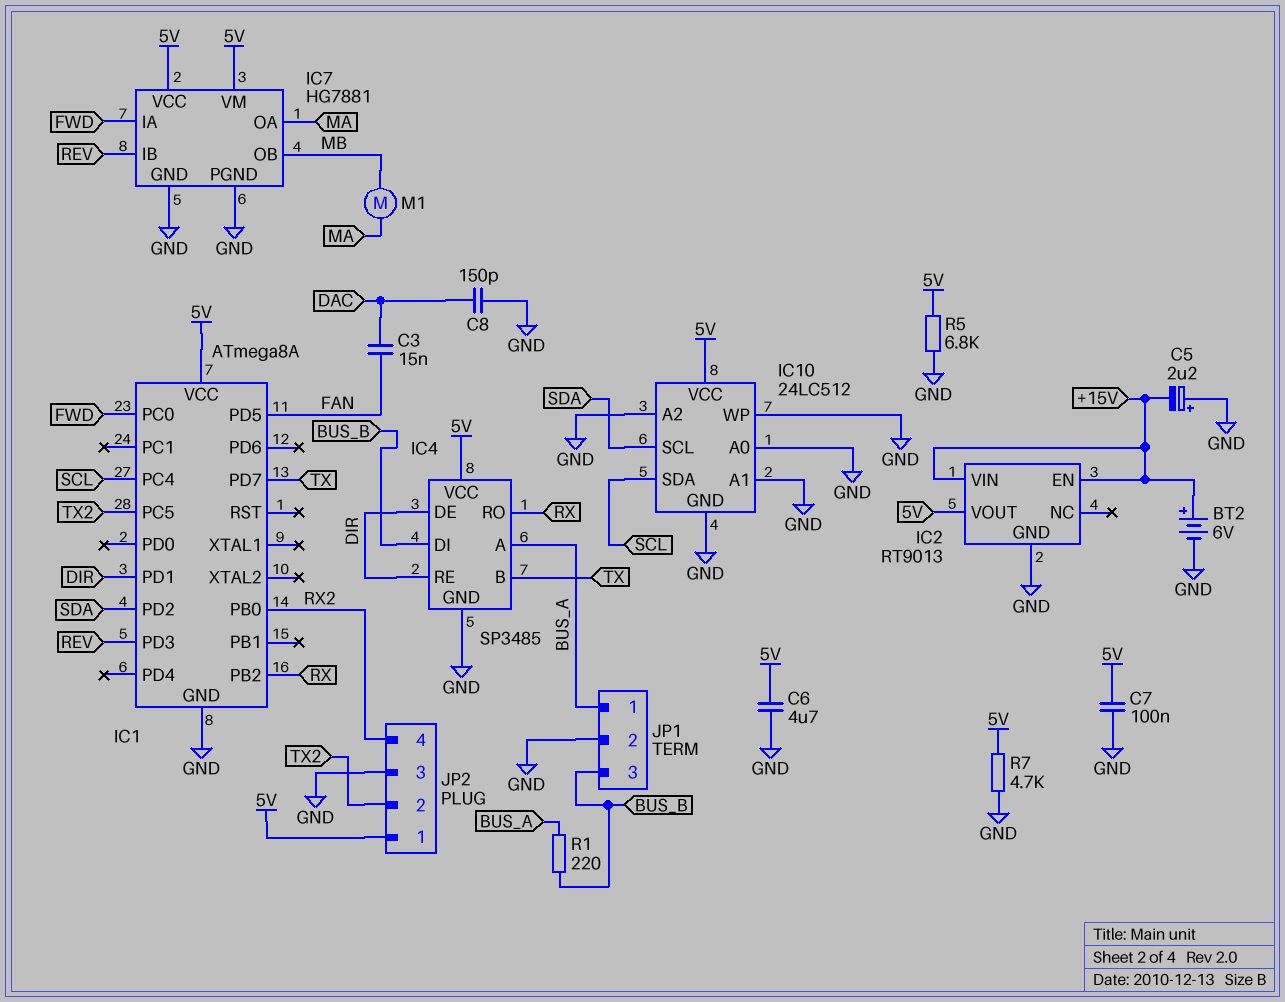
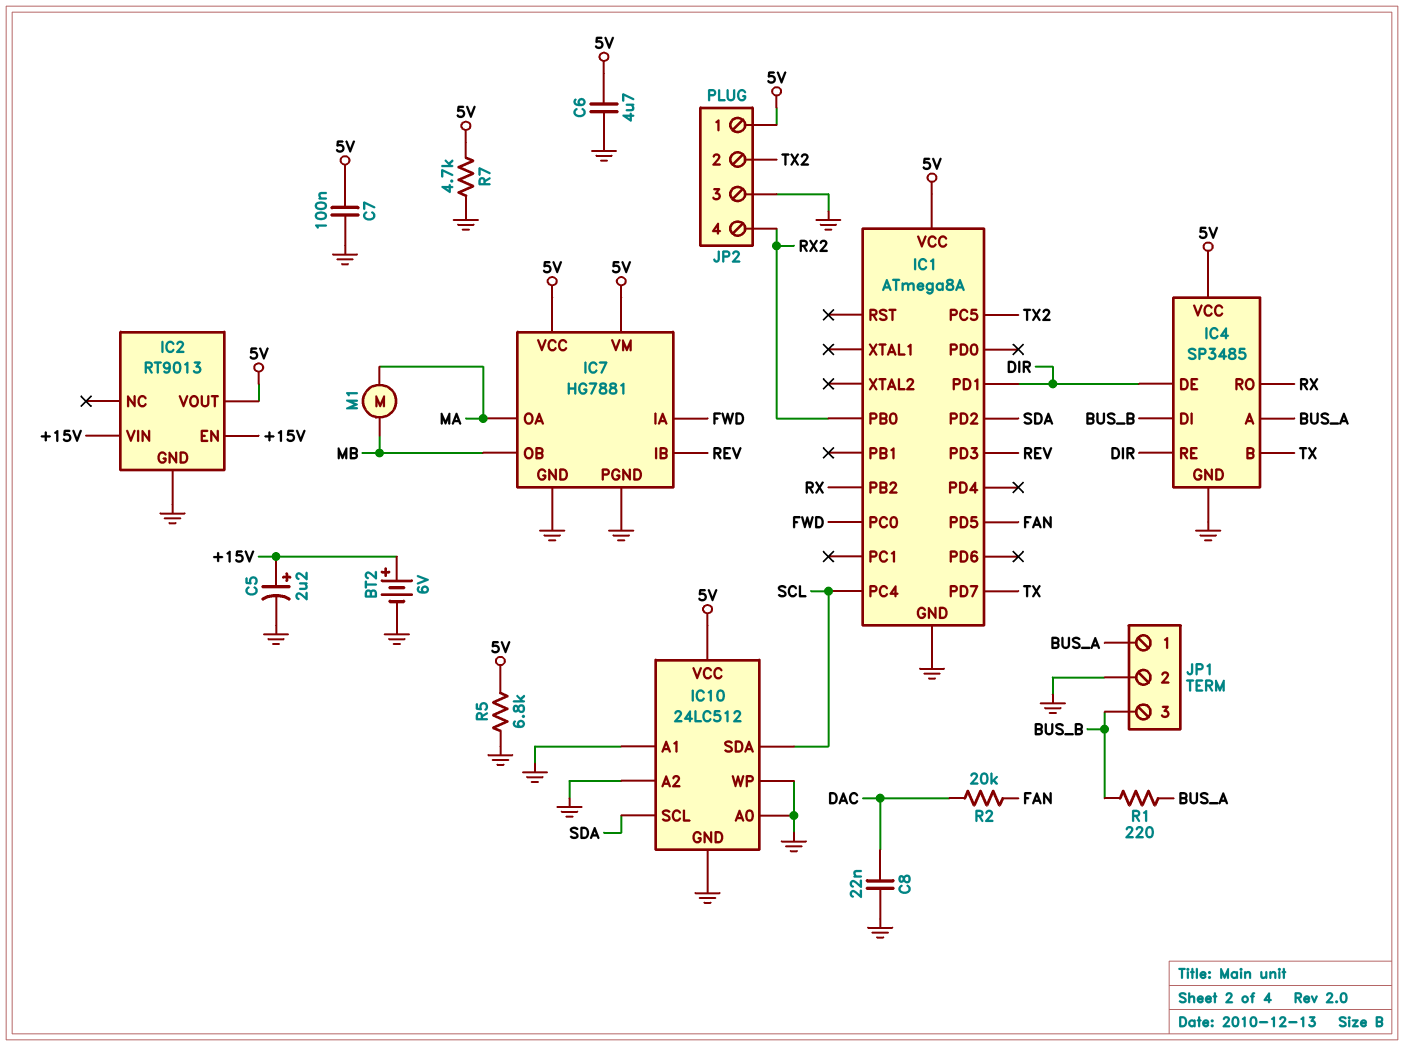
C3: 15nF (DAC, FAN) -> none
C5: 2.2uF (plus GND, minus +15V) -> 2.2uF (plus +15V, minus GND)
C8: 150pF (DAC, GND) -> 22nF (DAC, GND)
R2: none -> 20k (DAC, FAN)

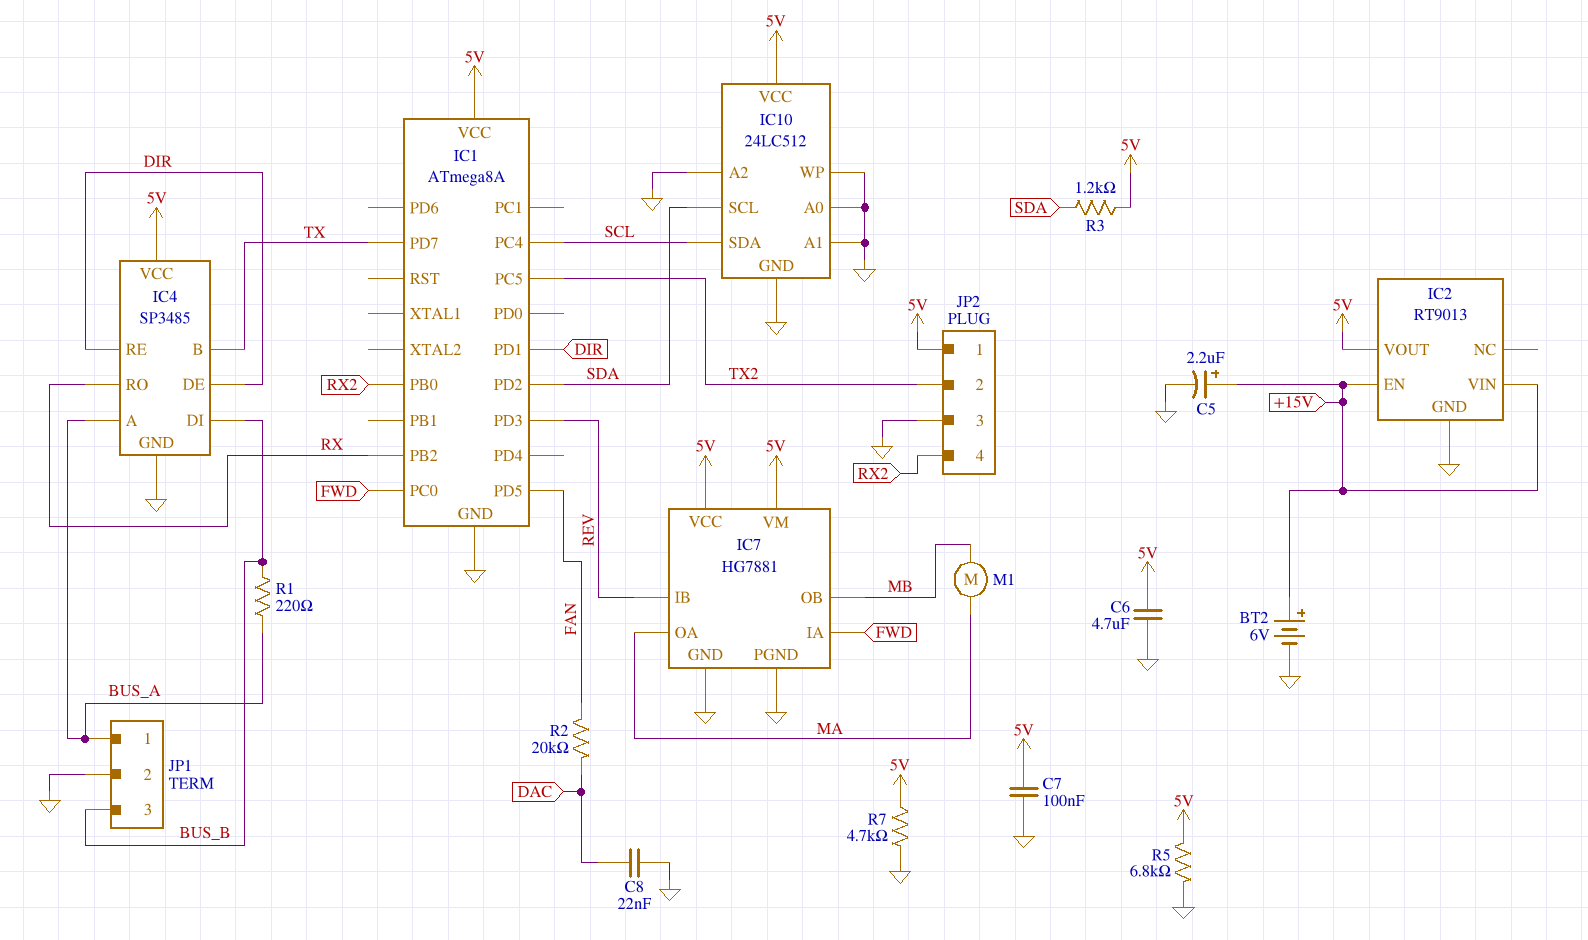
R3: none -> 1.2k (5V, SDA)

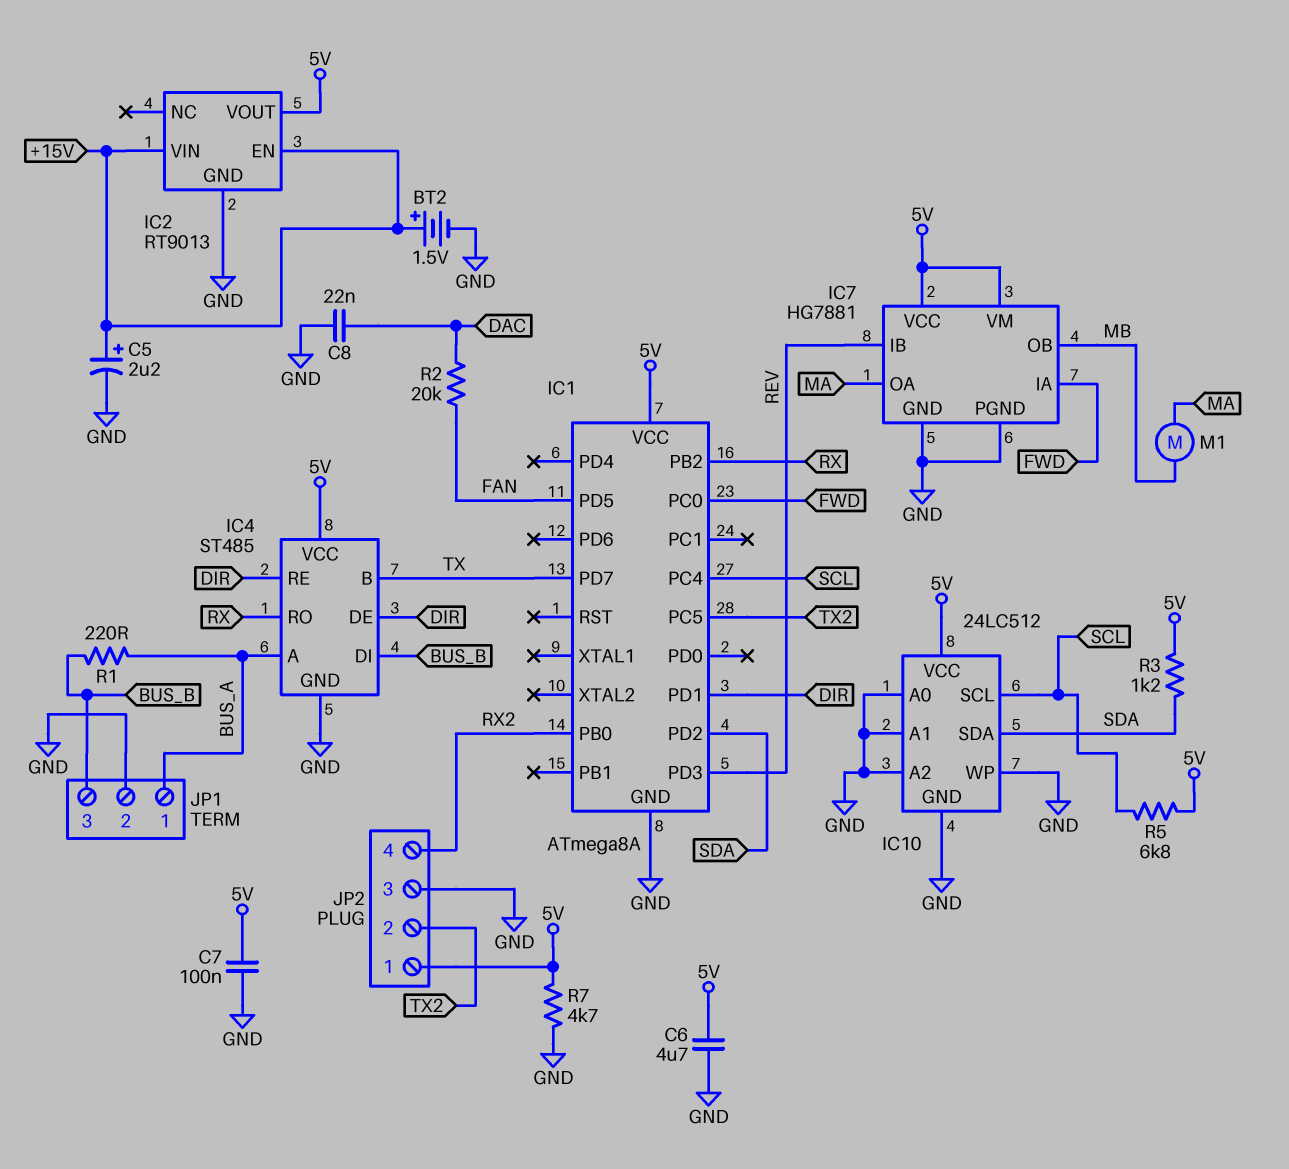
BT2: 6V (plus +15V, minus GND) -> 1.5V (plus +15V, minus GND)
IC4: SP3485 -> ST485
IC10 pin SCL: SDA -> SCL
IC10 pin SDA: SCL -> SDA
R5: 6.8k (5V, GND) -> 6.8k (5V, SCL)

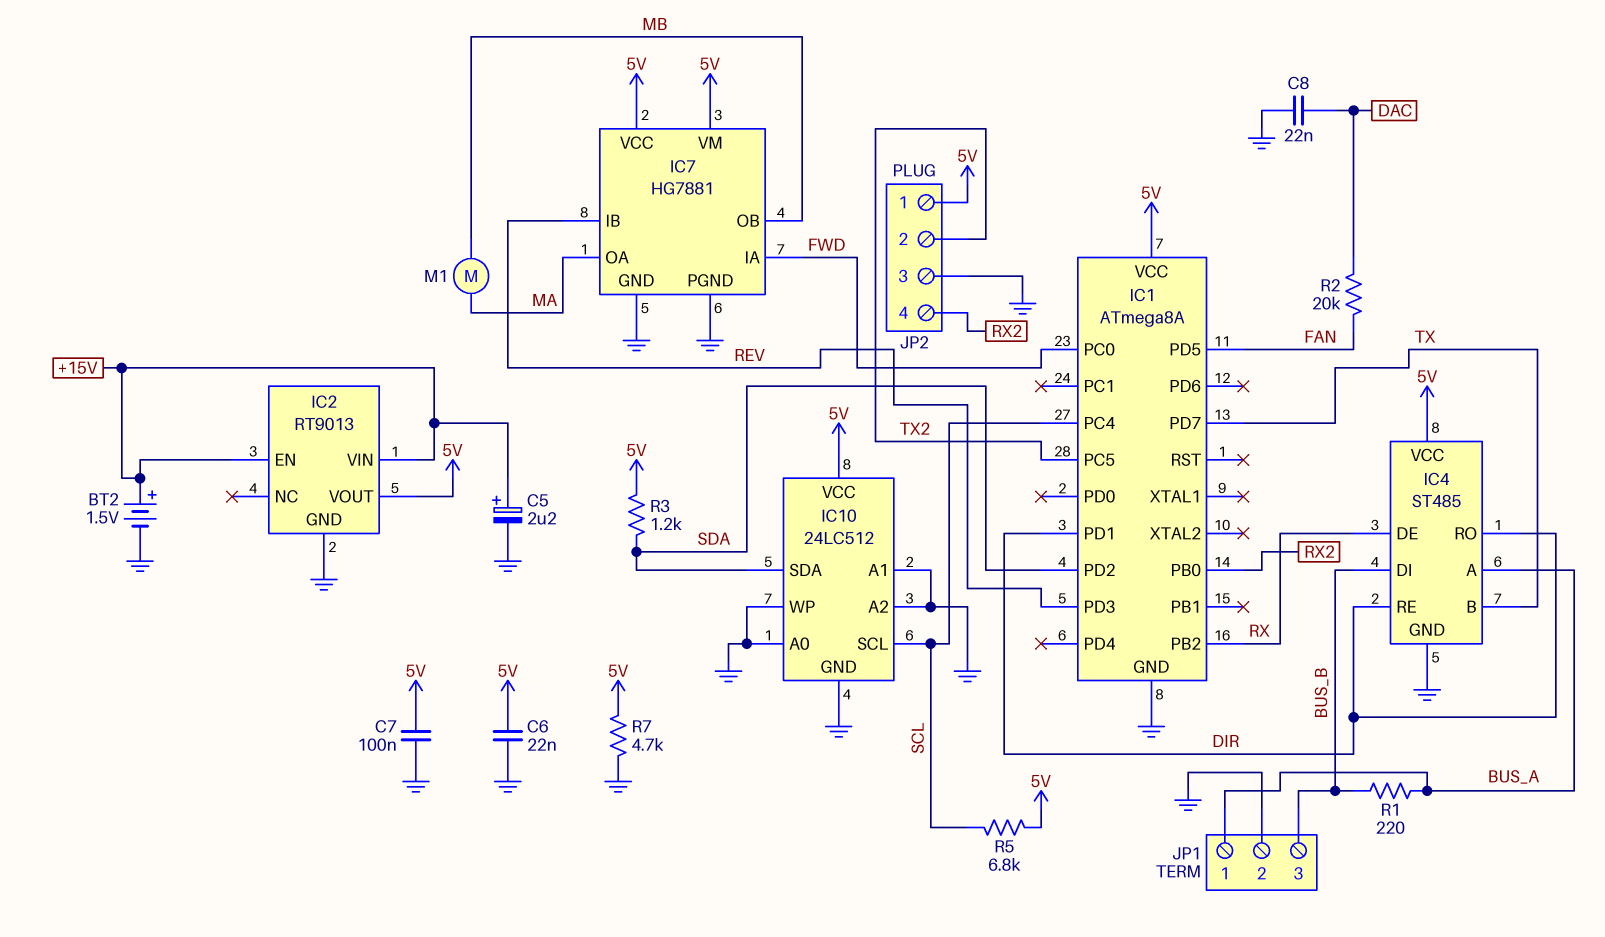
C6: 4.7uF (5V, GND) -> 22nF (5V, GND)
IC4 pin DE: DIR -> RX
IC4 pin RO: RX -> DIR

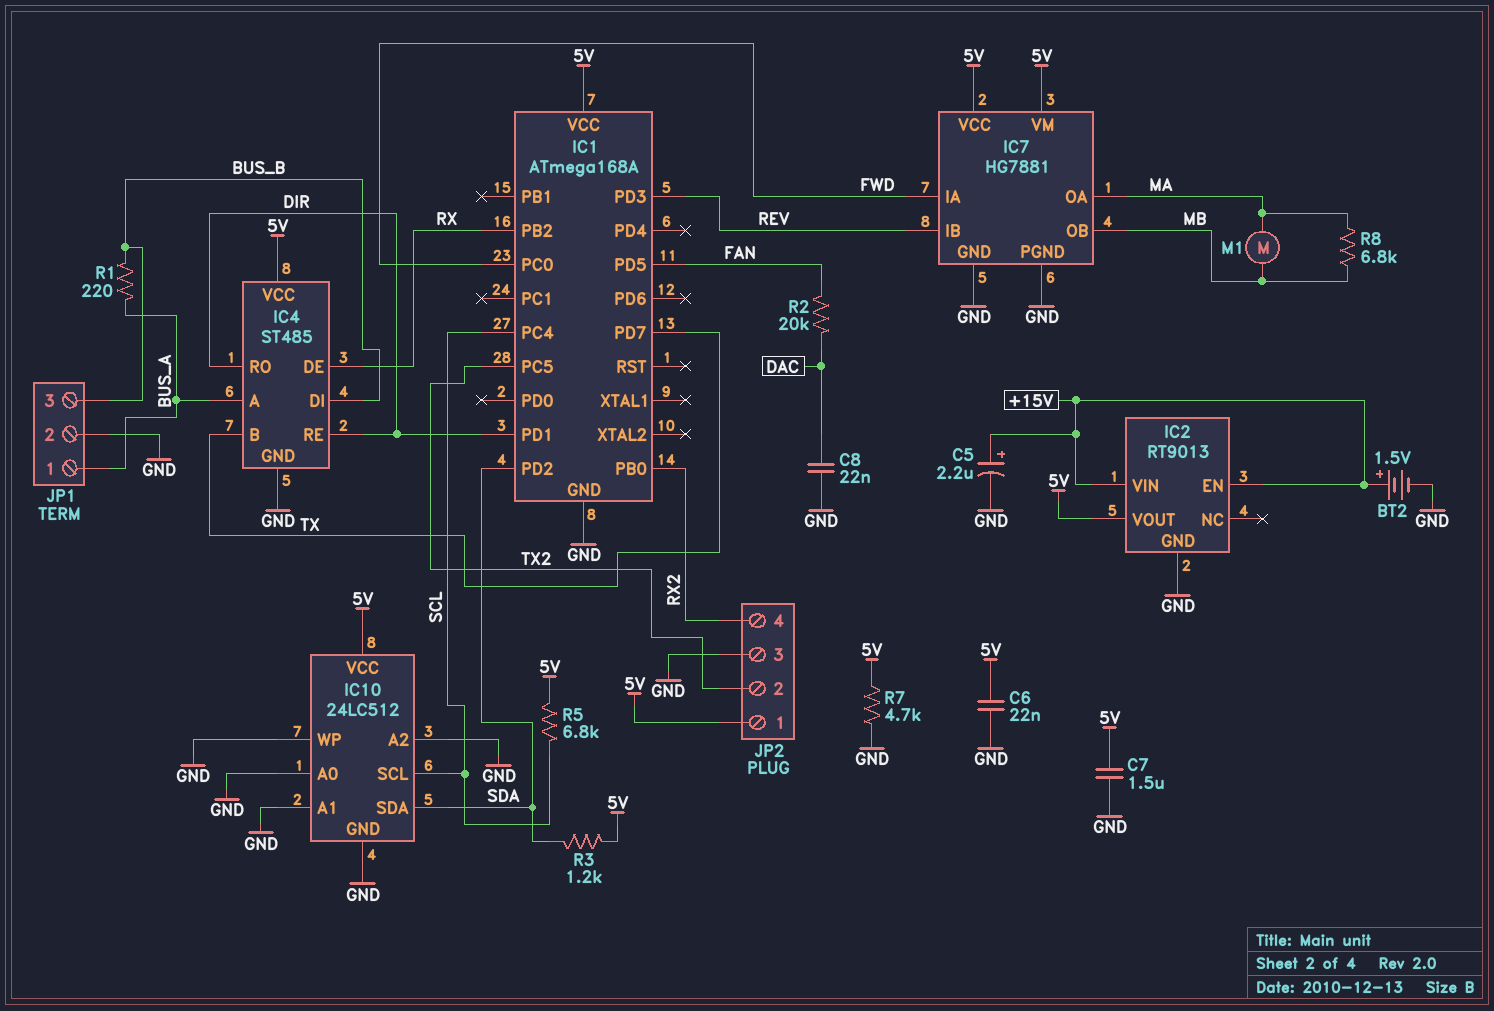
C7: 100nF (5V, GND) -> 1.5uF (5V, GND)
IC1: ATmega8A -> ATmega168A
R8: none -> 6.8k (MA, MB)

